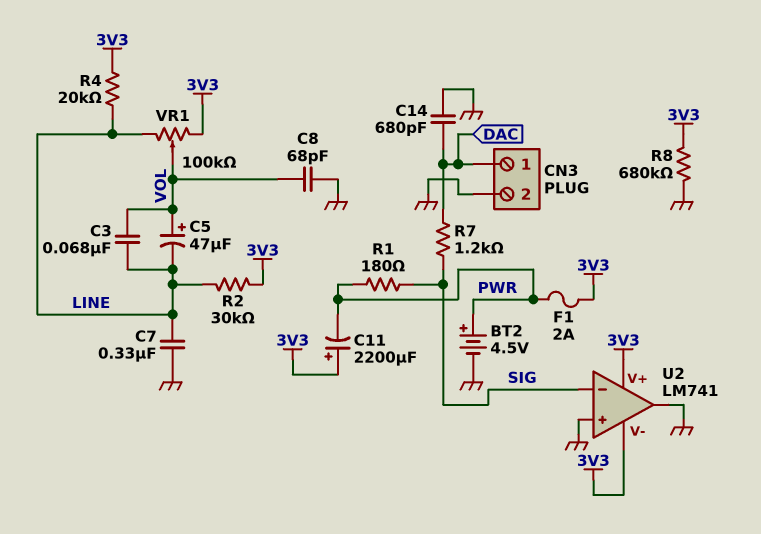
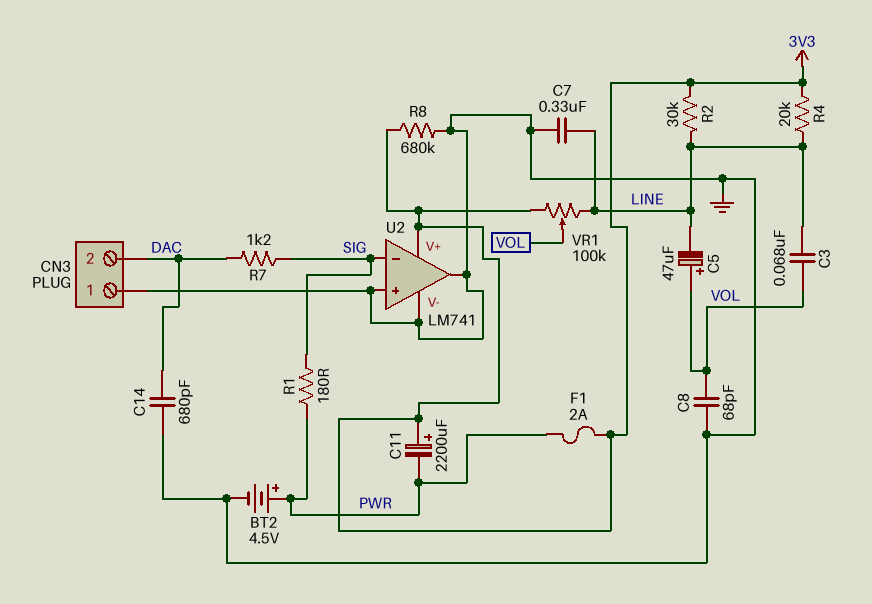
CN3 pin 1: DAC -> GND
CN3 pin 2: GND -> DAC
U2 pin V-: 3V3 -> GND

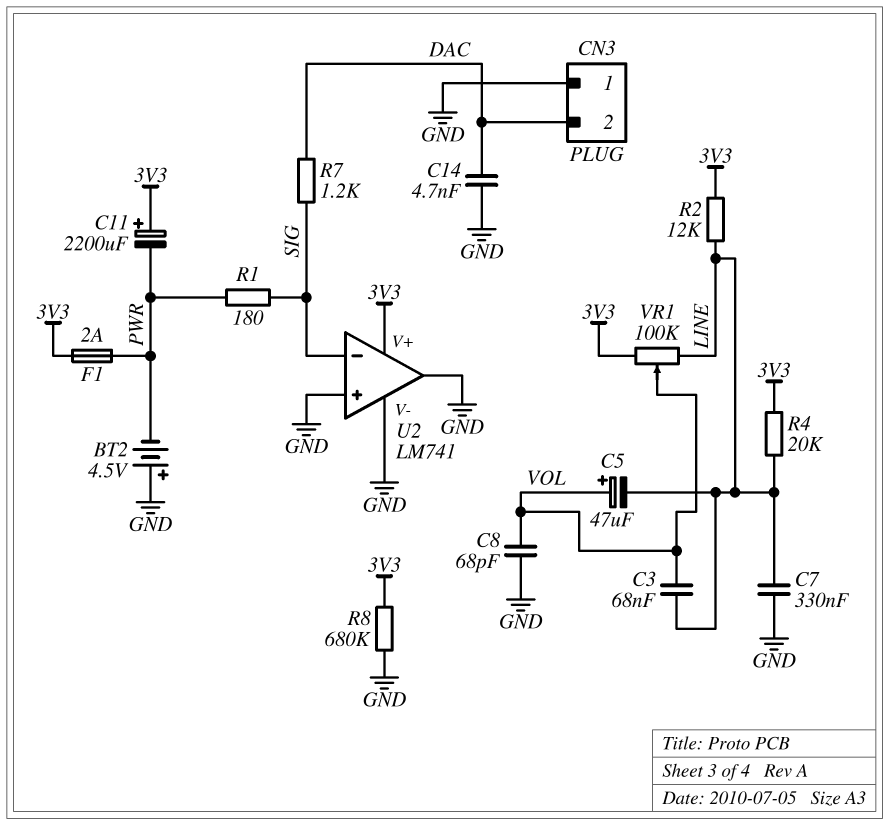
BT2: 4.5V (plus PWR, minus GND) -> 4.5V (plus GND, minus PWR)
C14: 680pF (DAC, GND) -> 4.7nF (DAC, GND)
R2: 30k (3V3, LINE) -> 12k (3V3, LINE)

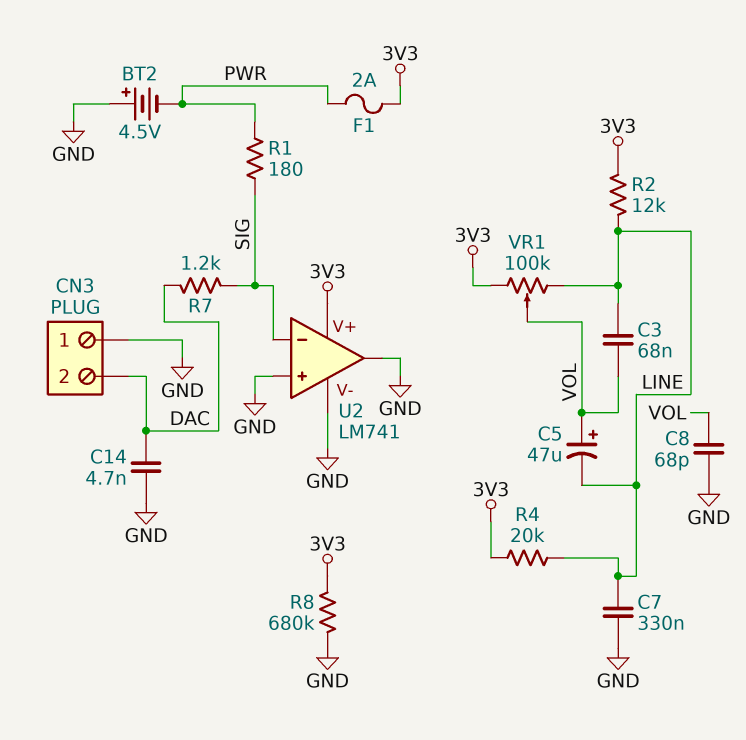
C11: 2200uF (plus 3V3, minus PWR) -> none

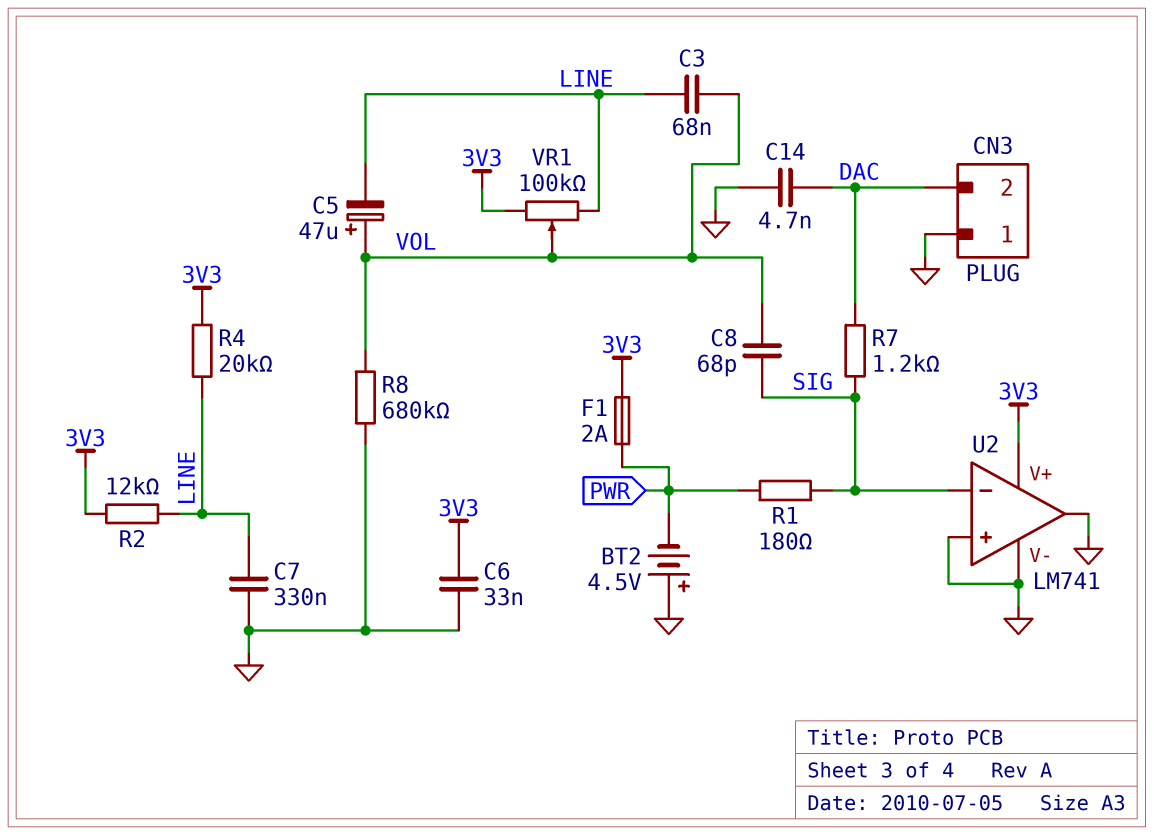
C6: none -> 33nF (3V3, GND)
C8: 68pF (GND, VOL) -> 68pF (SIG, VOL)
R8: 680k (3V3, GND) -> 680k (GND, VOL)

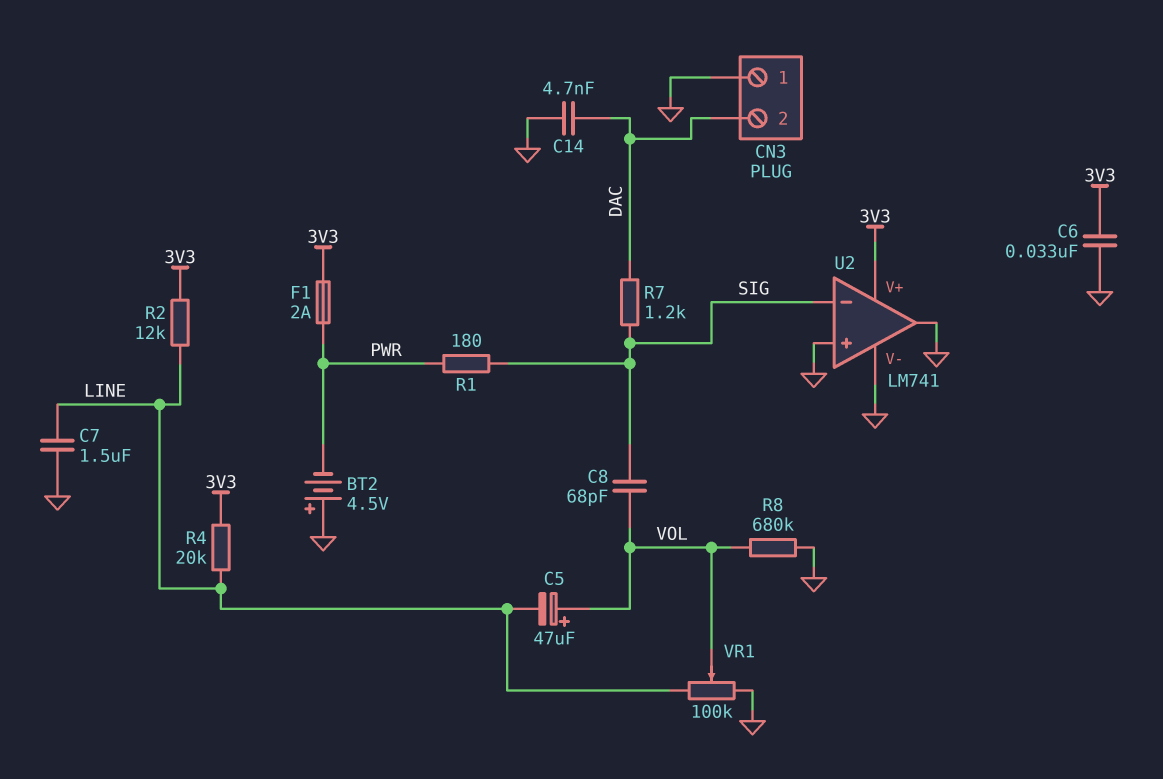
C3: 68nF (LINE, VOL) -> none
C7: 330nF (GND, LINE) -> 1.5uF (GND, LINE)
VR1: 100k (3V3, LINE, wiper VOL) -> 100k (GND, LINE, wiper VOL)

